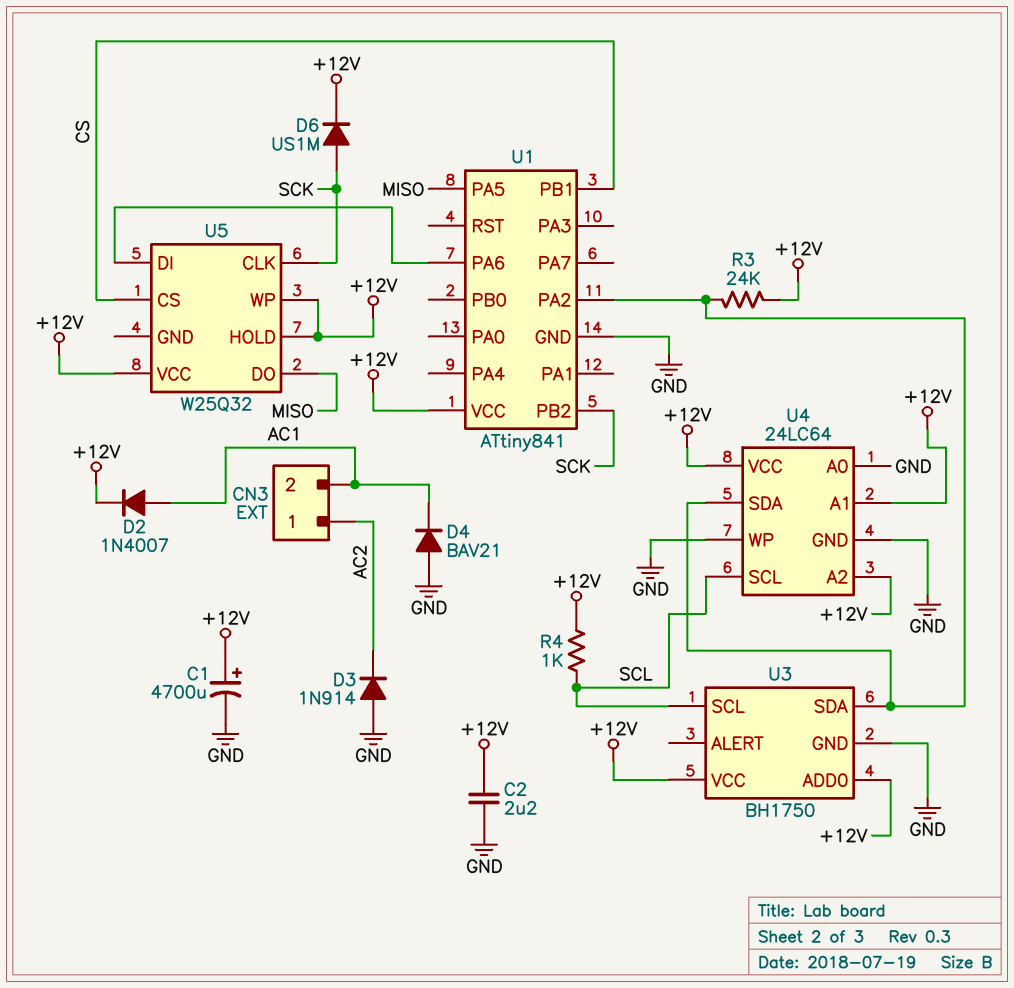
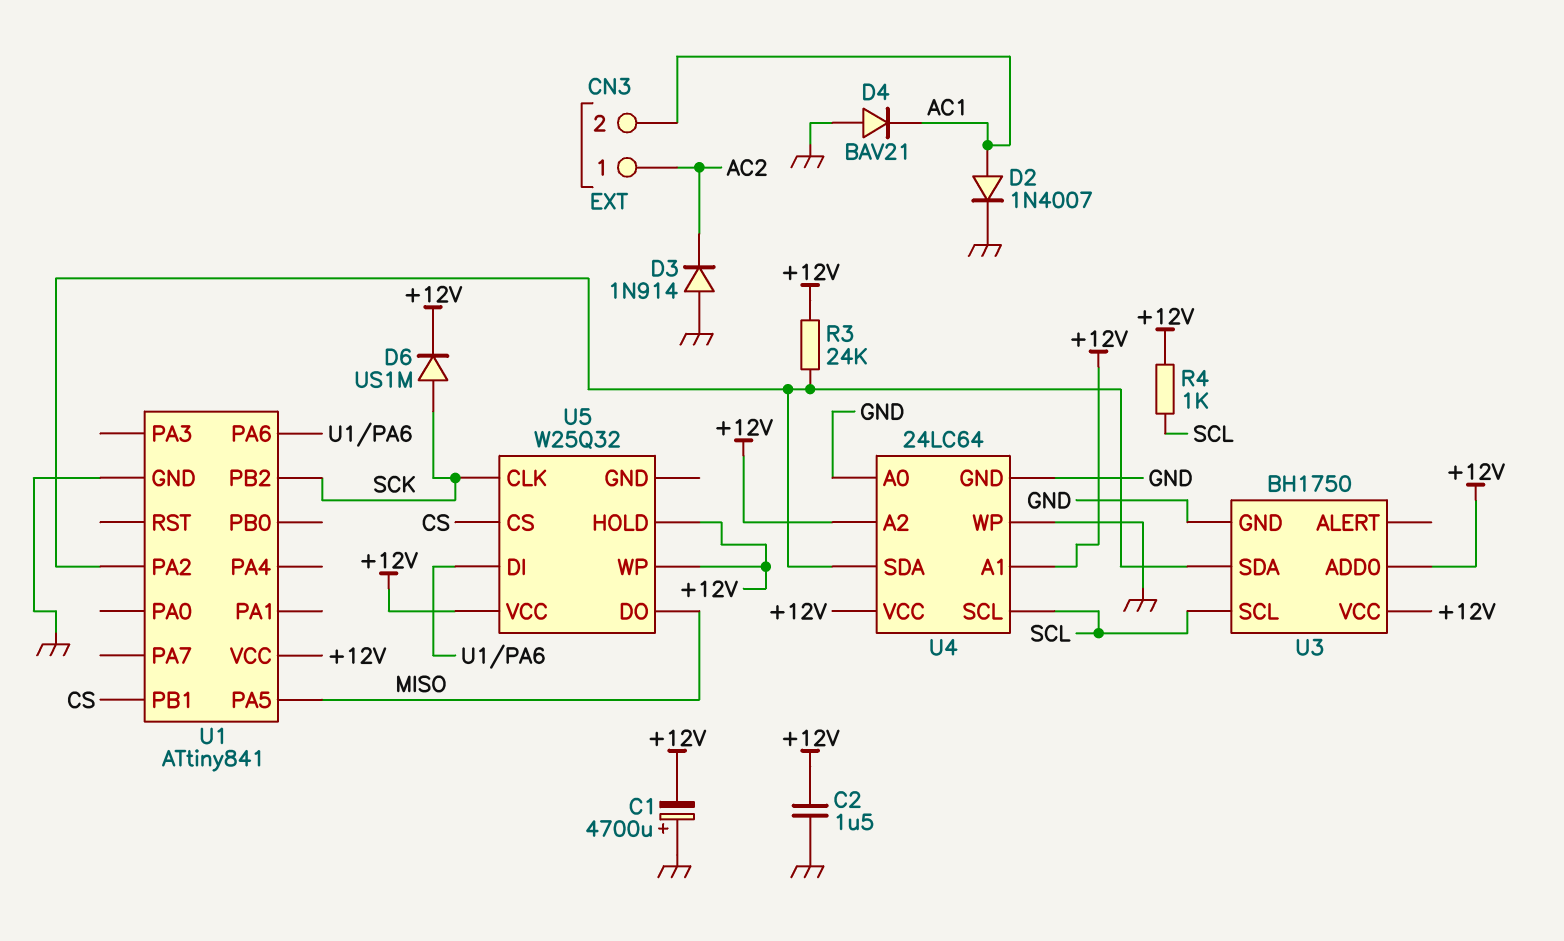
C1: 4700uF (plus +12V, minus GND) -> 4700uF (plus GND, minus +12V)
C2: 2.2uF (+12V, GND) -> 1.5uF (+12V, GND)
D2: diode 1N4007 (A AC1, K +12V) -> diode 1N4007 (A AC1, K GND)

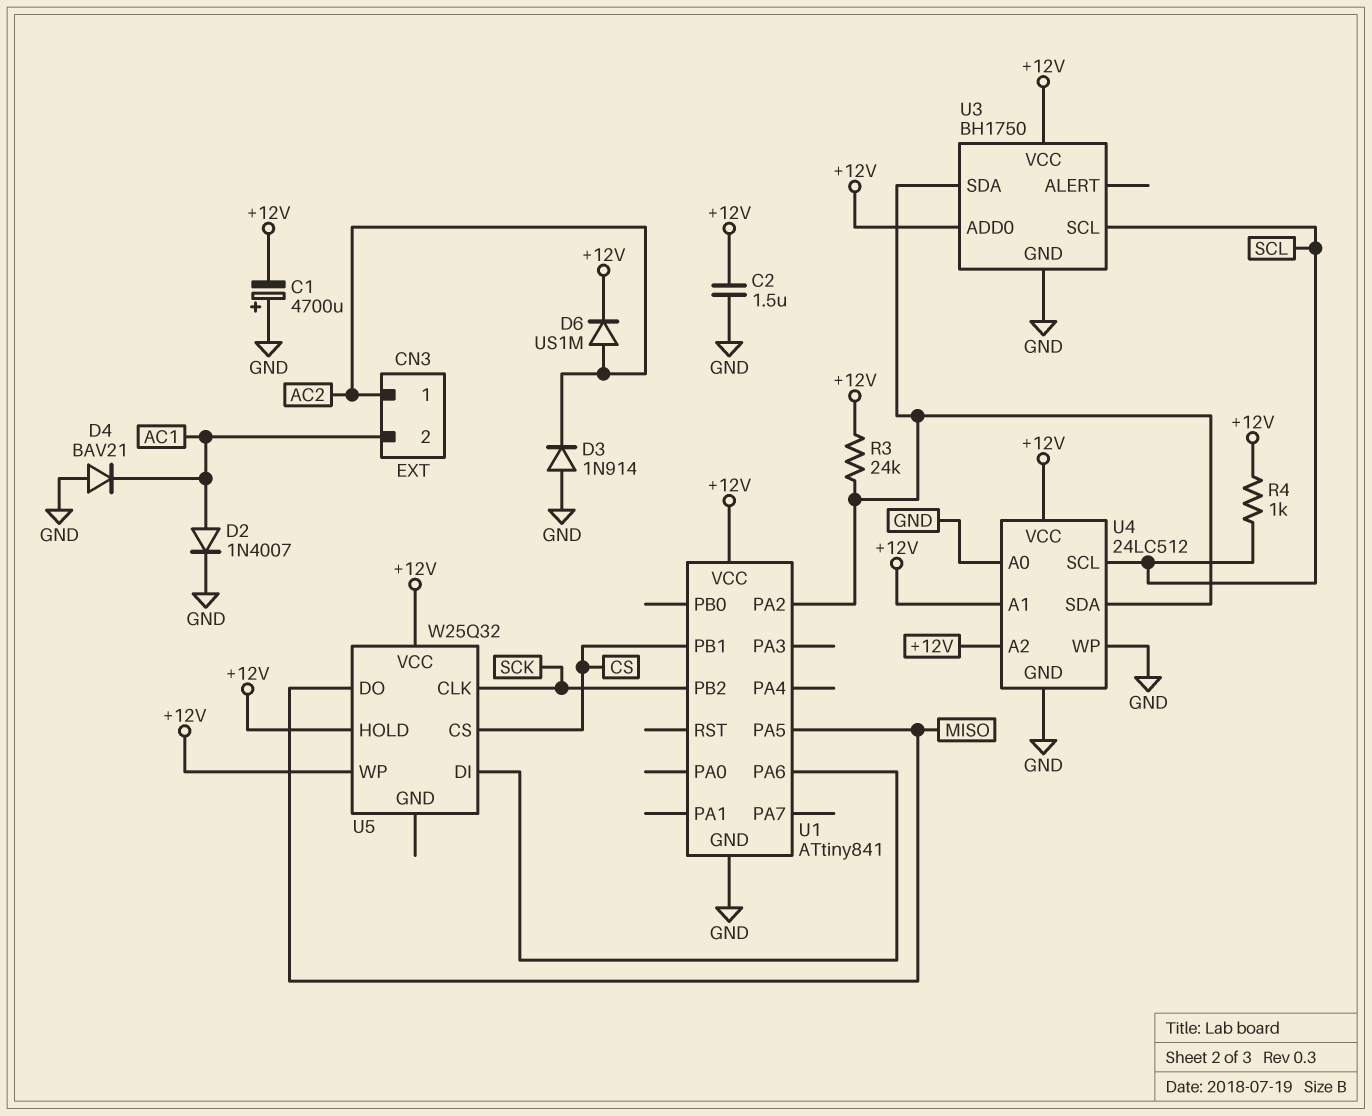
D6: diode US1M (A SCK, K +12V) -> diode US1M (A AC2, K +12V)
U4: 24LC64 -> 24LC512

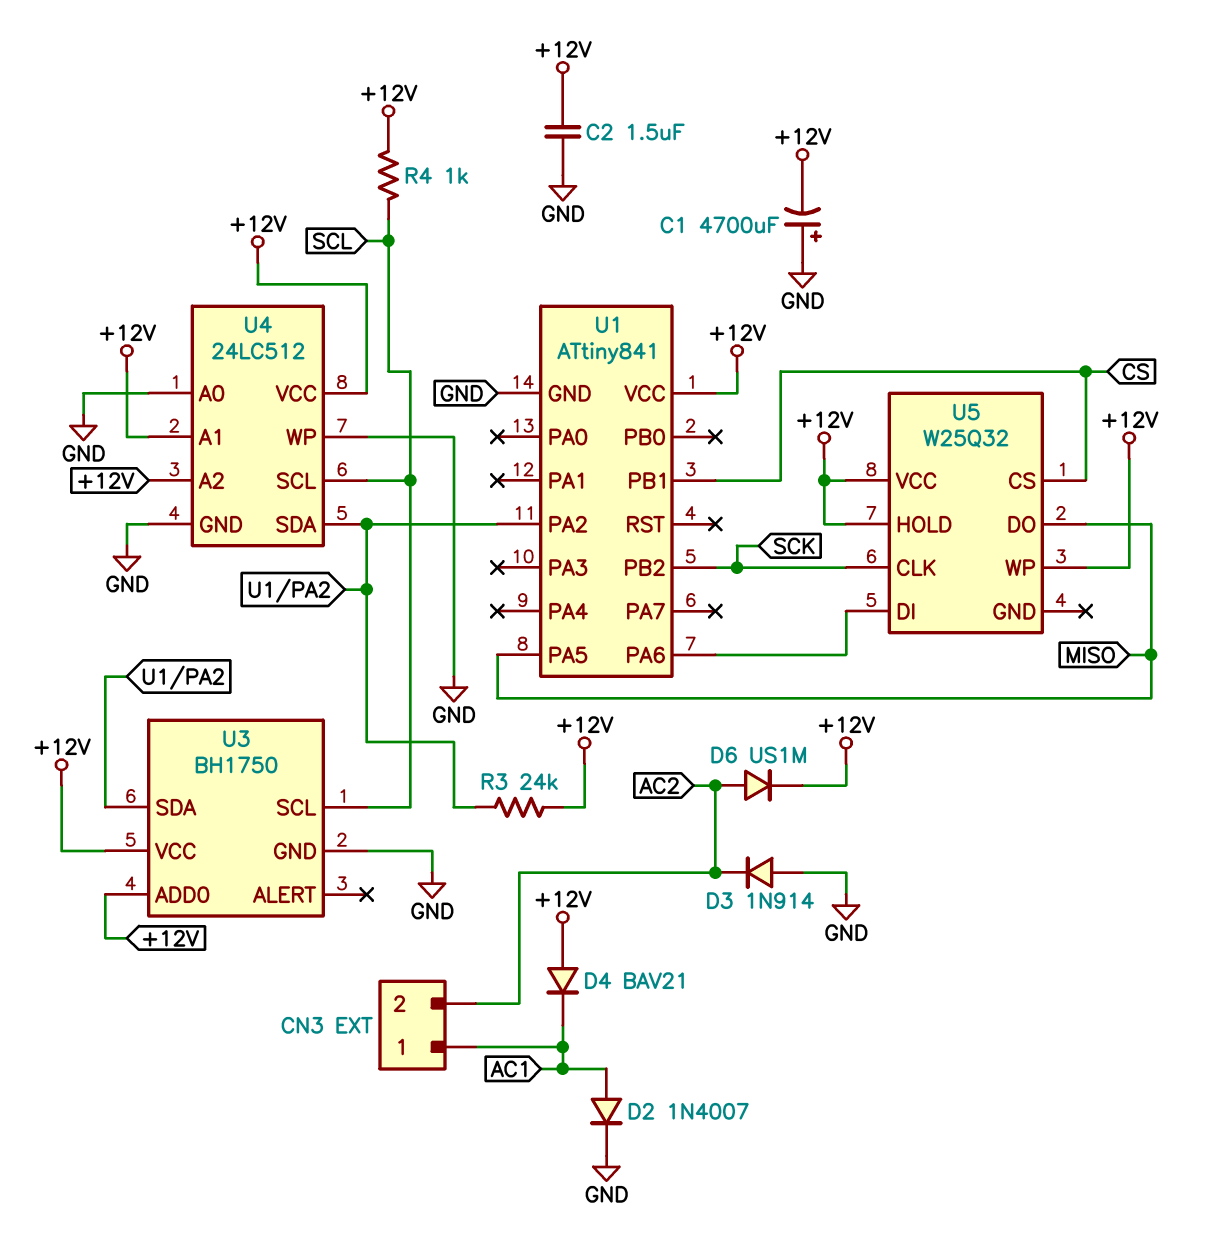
CN3 pin 1: AC2 -> AC1
CN3 pin 2: AC1 -> AC2
D4: diode BAV21 (A GND, K AC1) -> diode BAV21 (A +12V, K AC1)

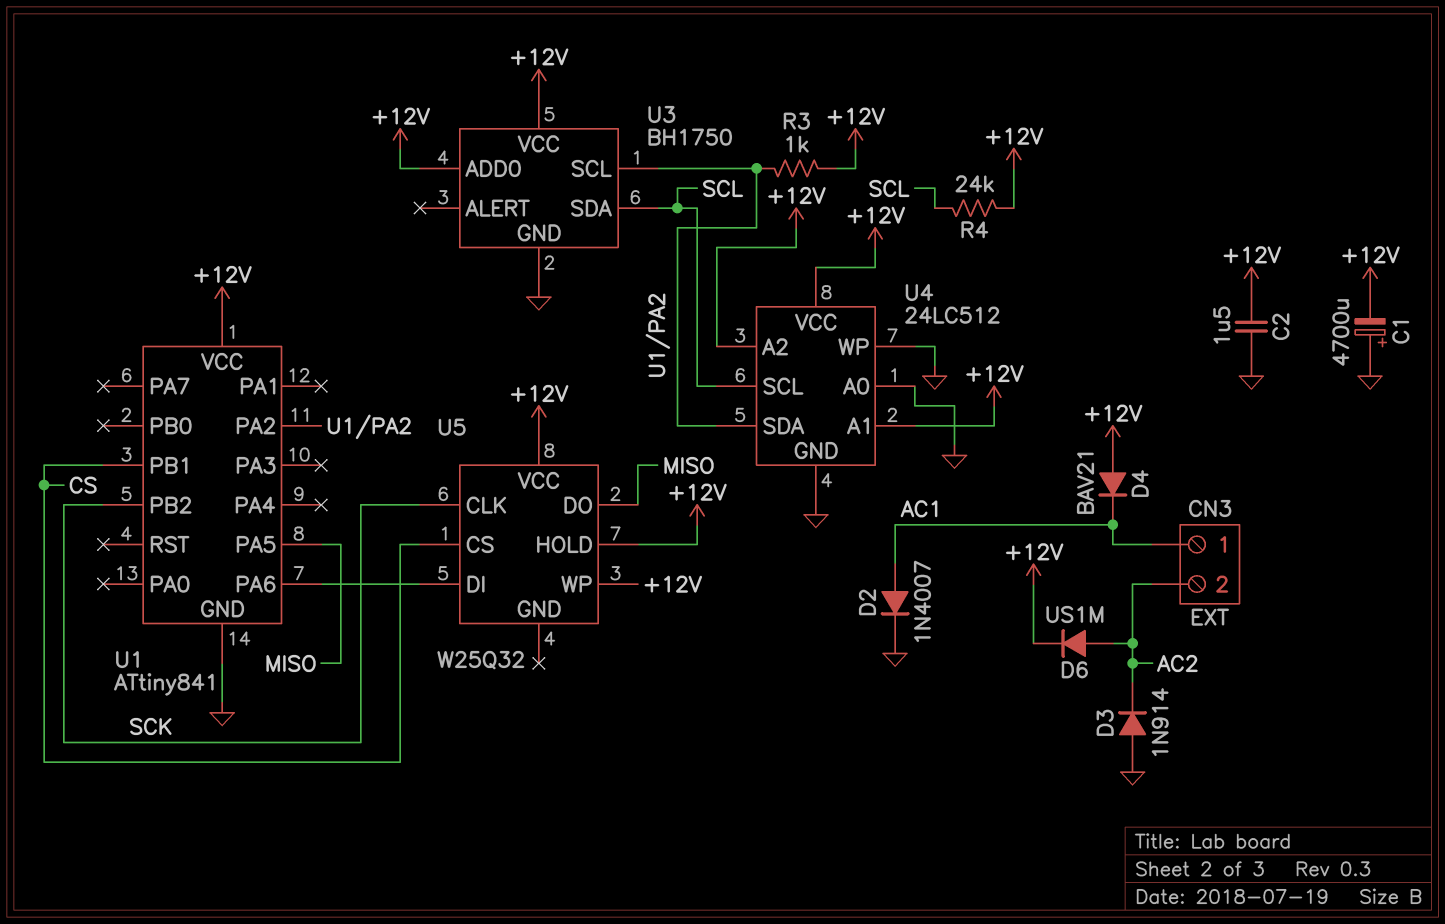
R3: 24k (+12V, U1/PA2) -> 1k (+12V, U1/PA2)
R4: 1k (+12V, SCL) -> 24k (+12V, SCL)
U3 pin SCL: SCL -> U1/PA2
U3 pin SDA: U1/PA2 -> SCL

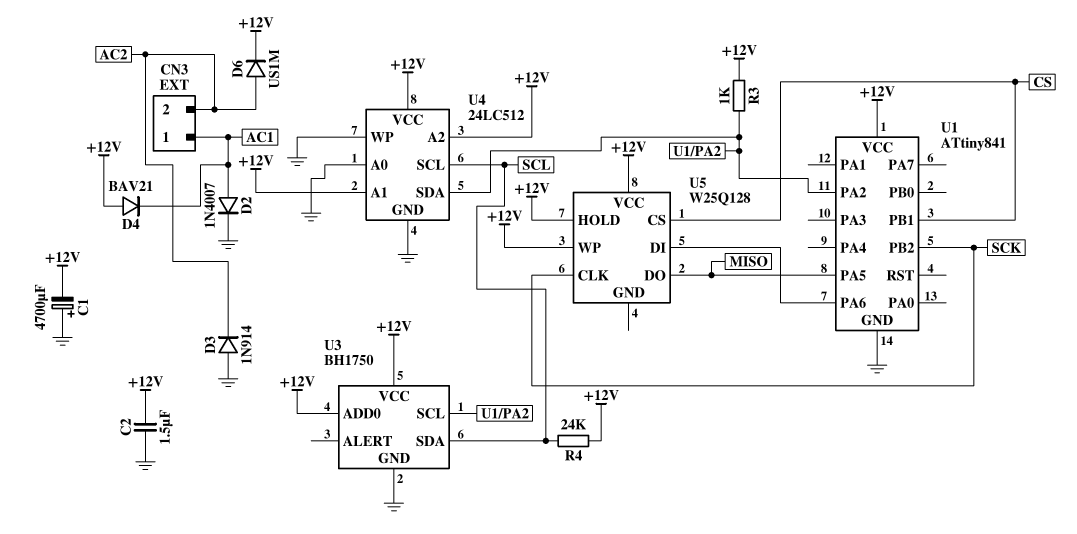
U5: W25Q32 -> W25Q128

